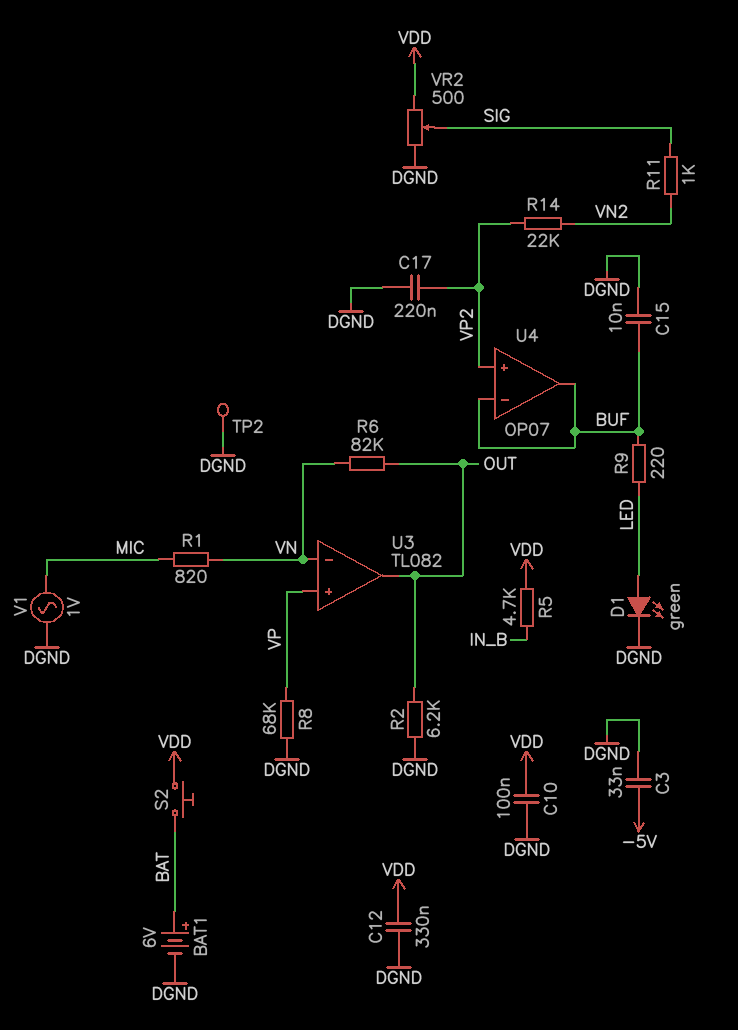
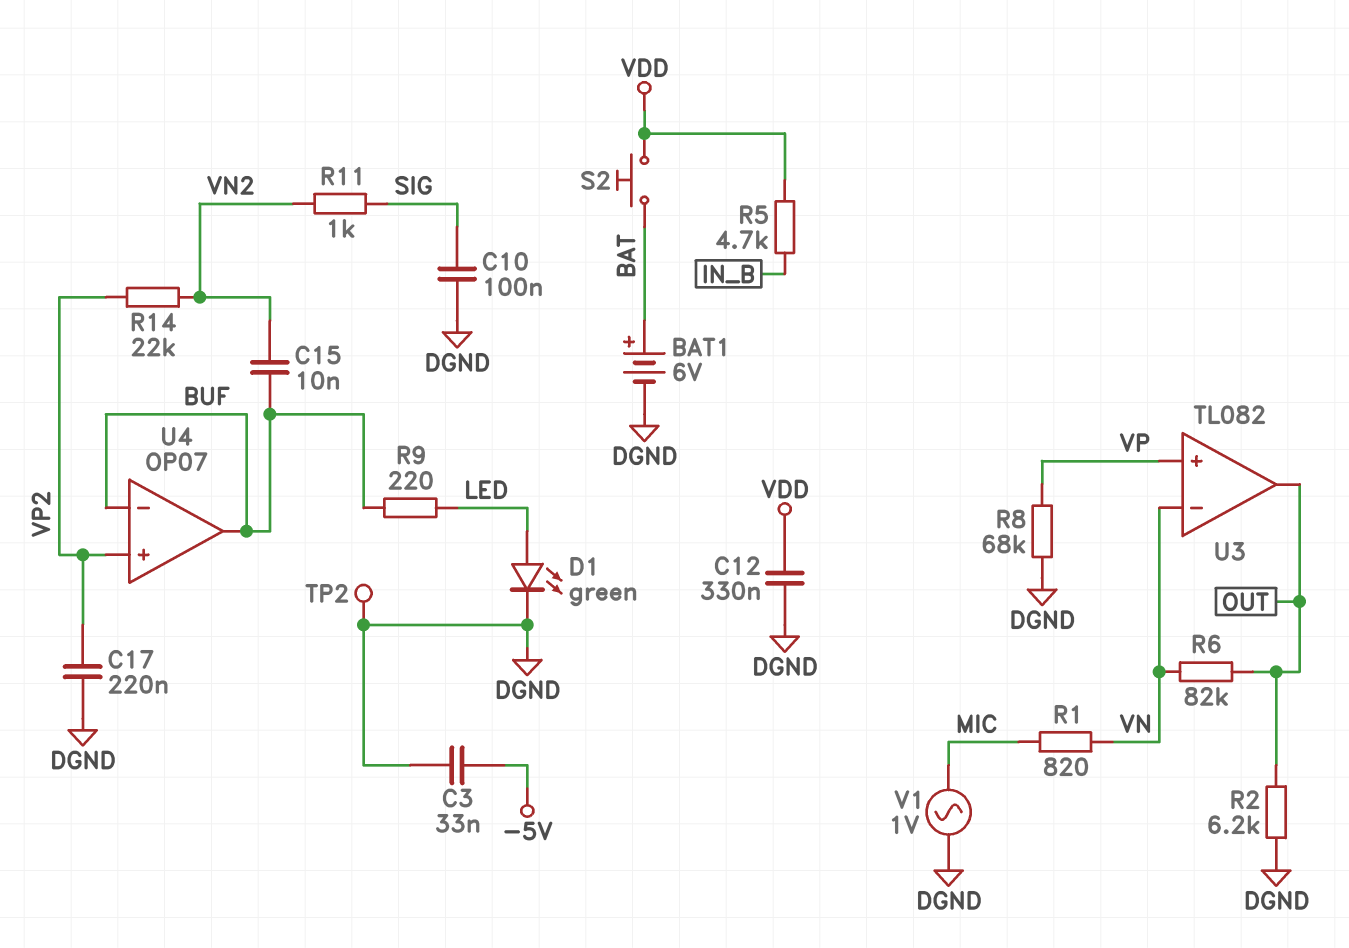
C10: 100nF (DGND, VDD) -> 100nF (DGND, SIG)
C15: 10nF (BUF, DGND) -> 10nF (BUF, VN2)
VR2: 500 (DGND, VDD, wiper SIG) -> none

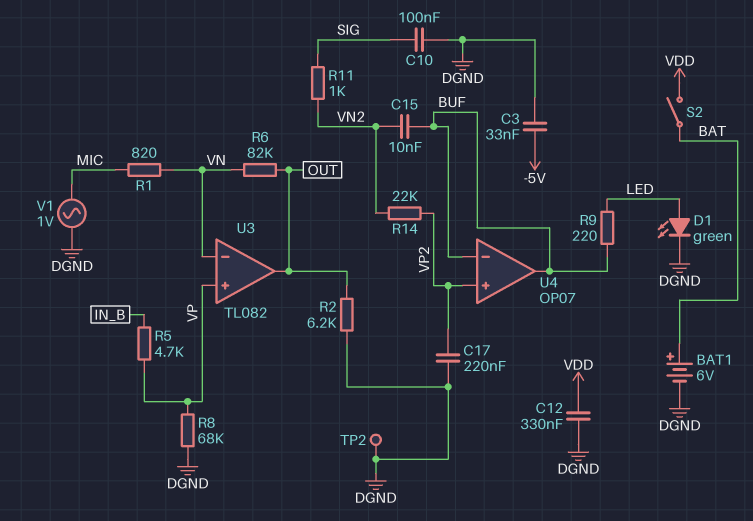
R5: 4.7k (IN_B, VDD) -> 4.7k (IN_B, VP)
S2: button (BAT, VDD) -> switch (BAT, VDD)

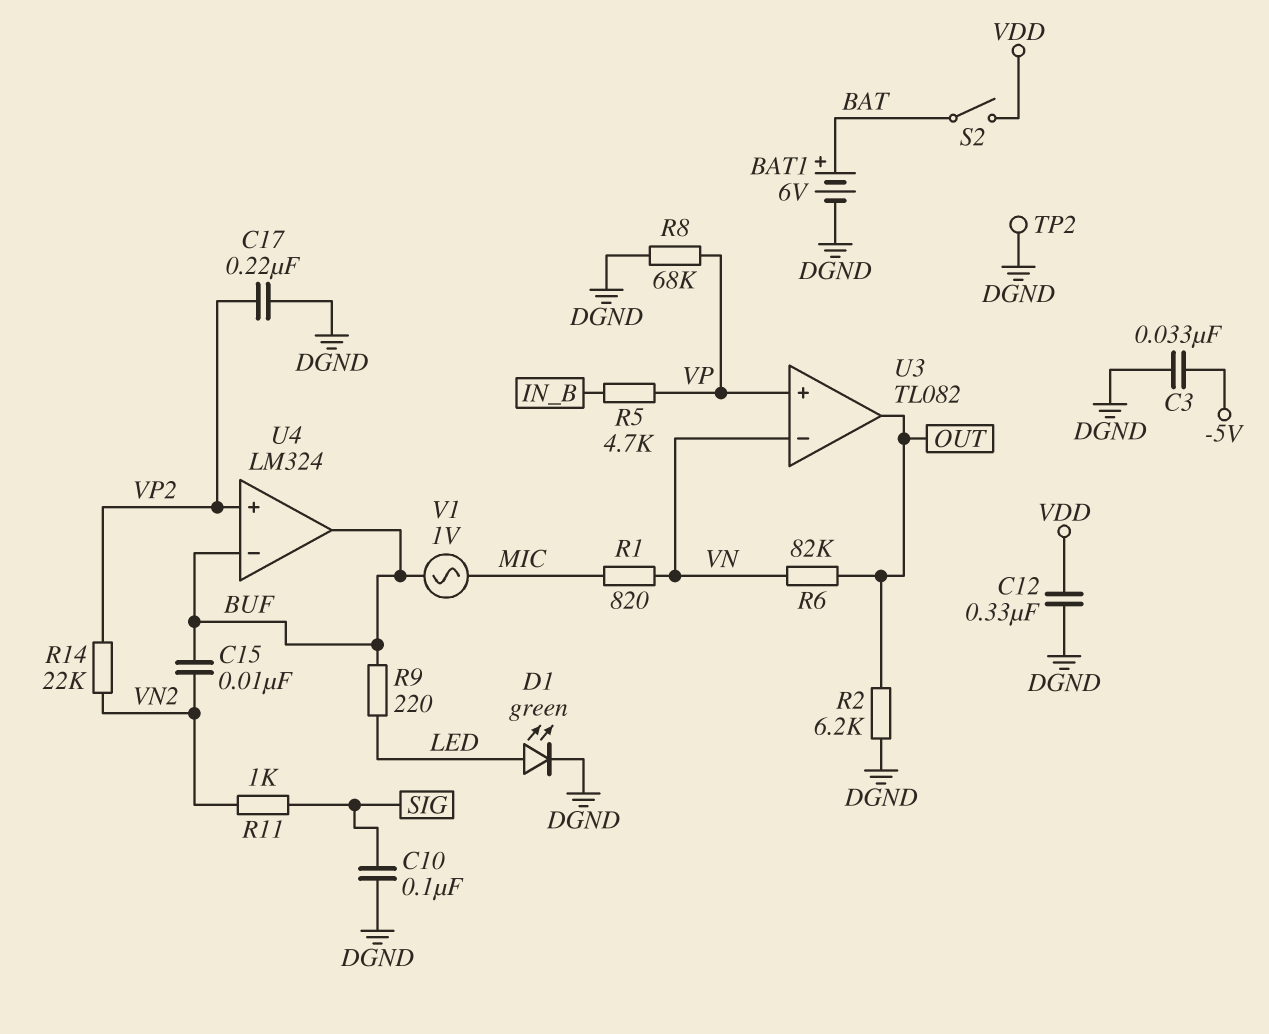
U4: OP07 -> LM324
V1: AC 1V (DGND, MIC) -> AC 1V (BUF, MIC)

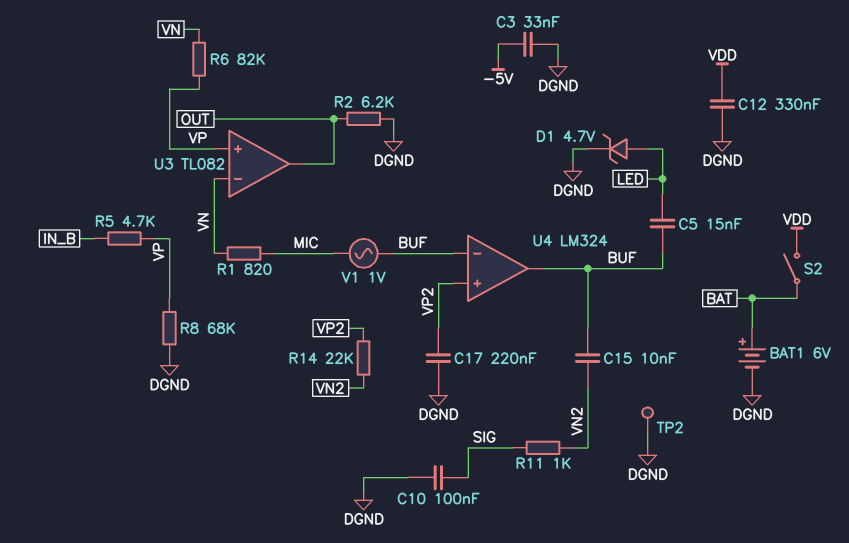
C5: none -> 15nF (BUF, LED)
D1: LED green (A LED, K DGND) -> zener 4.7V (A LED, K DGND)
R6: 82k (OUT, VN) -> 82k (VN, VP)
R9: 220 (BUF, LED) -> none

